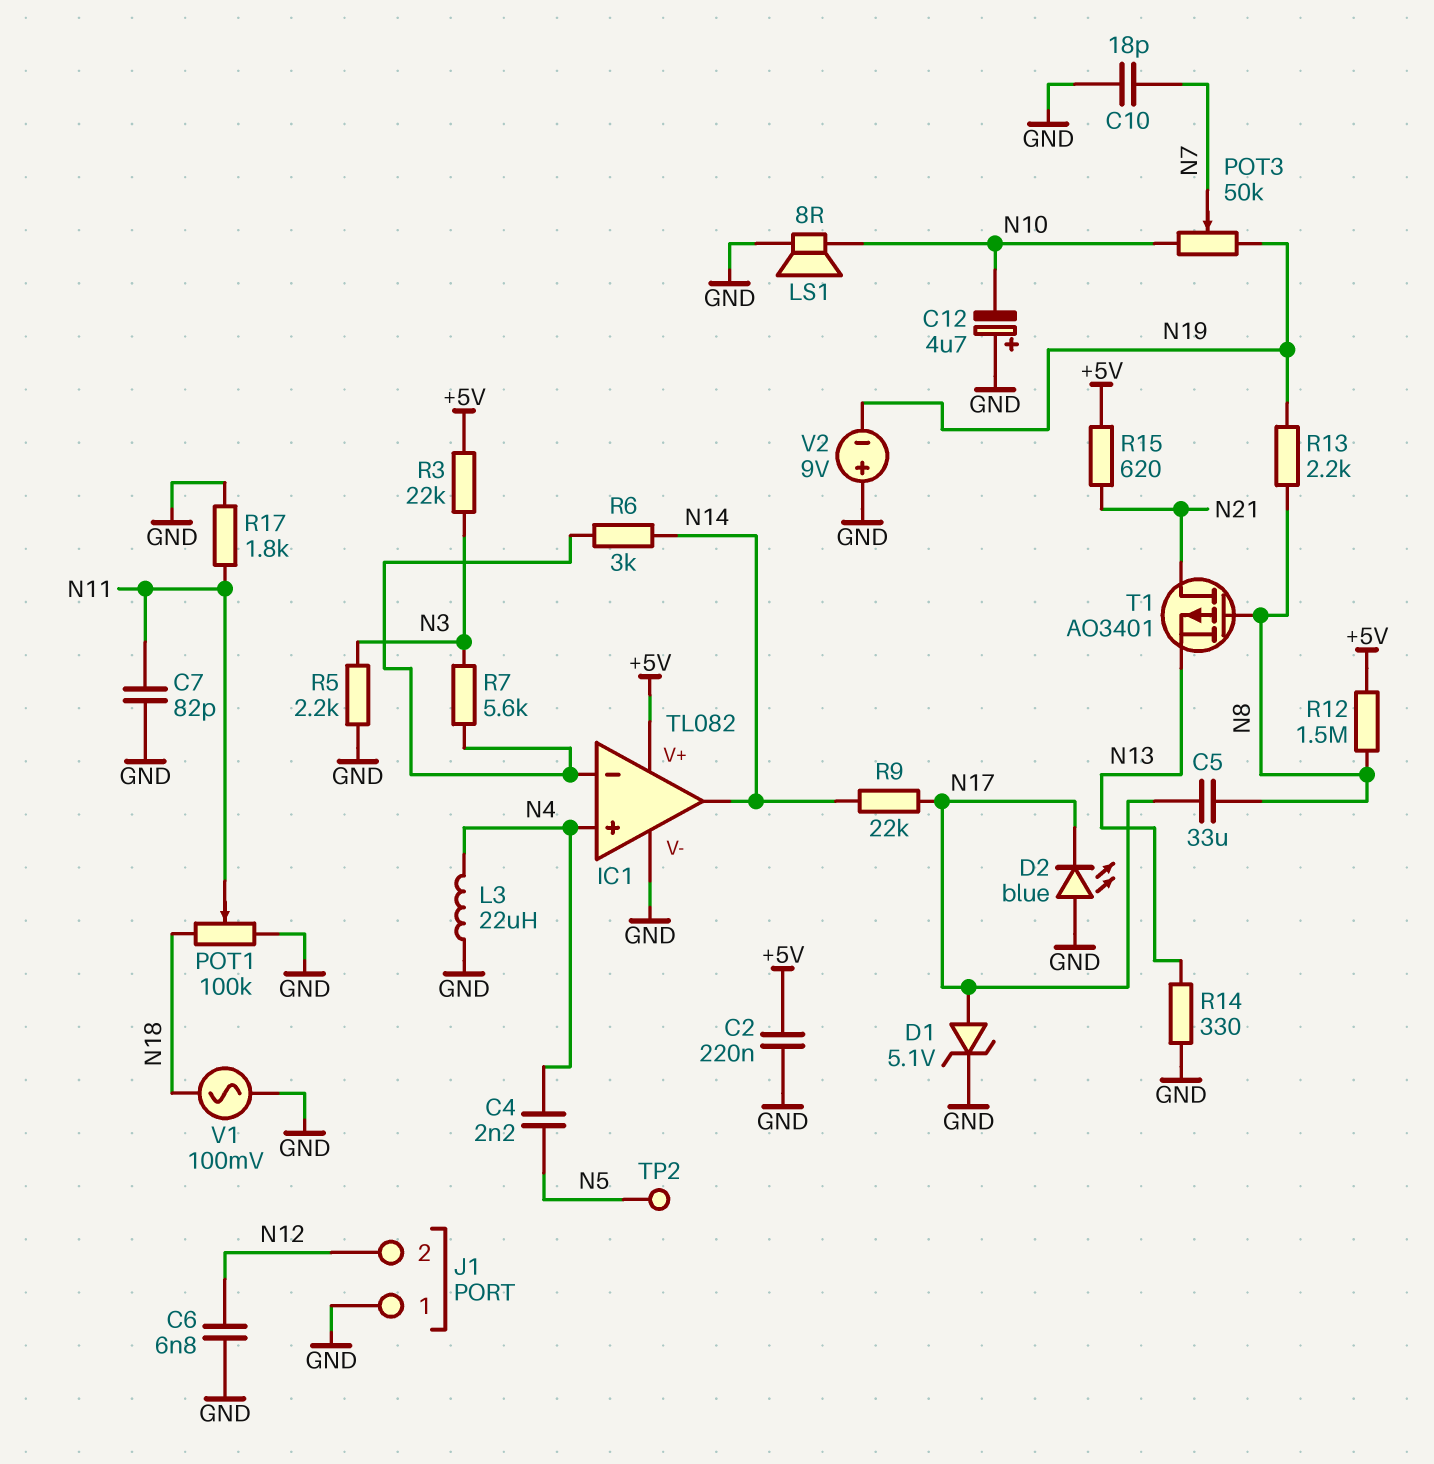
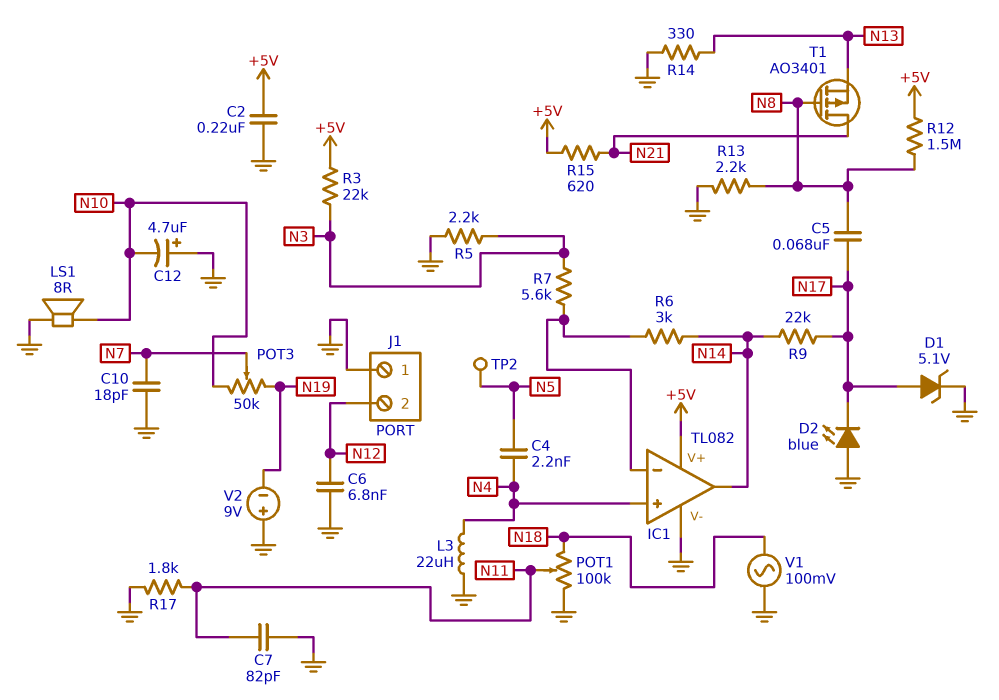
C5: 33uF (N8, N17) -> 68nF (N8, N17)
R13: 2.2k (N8, N19) -> 2.2k (GND, N8)

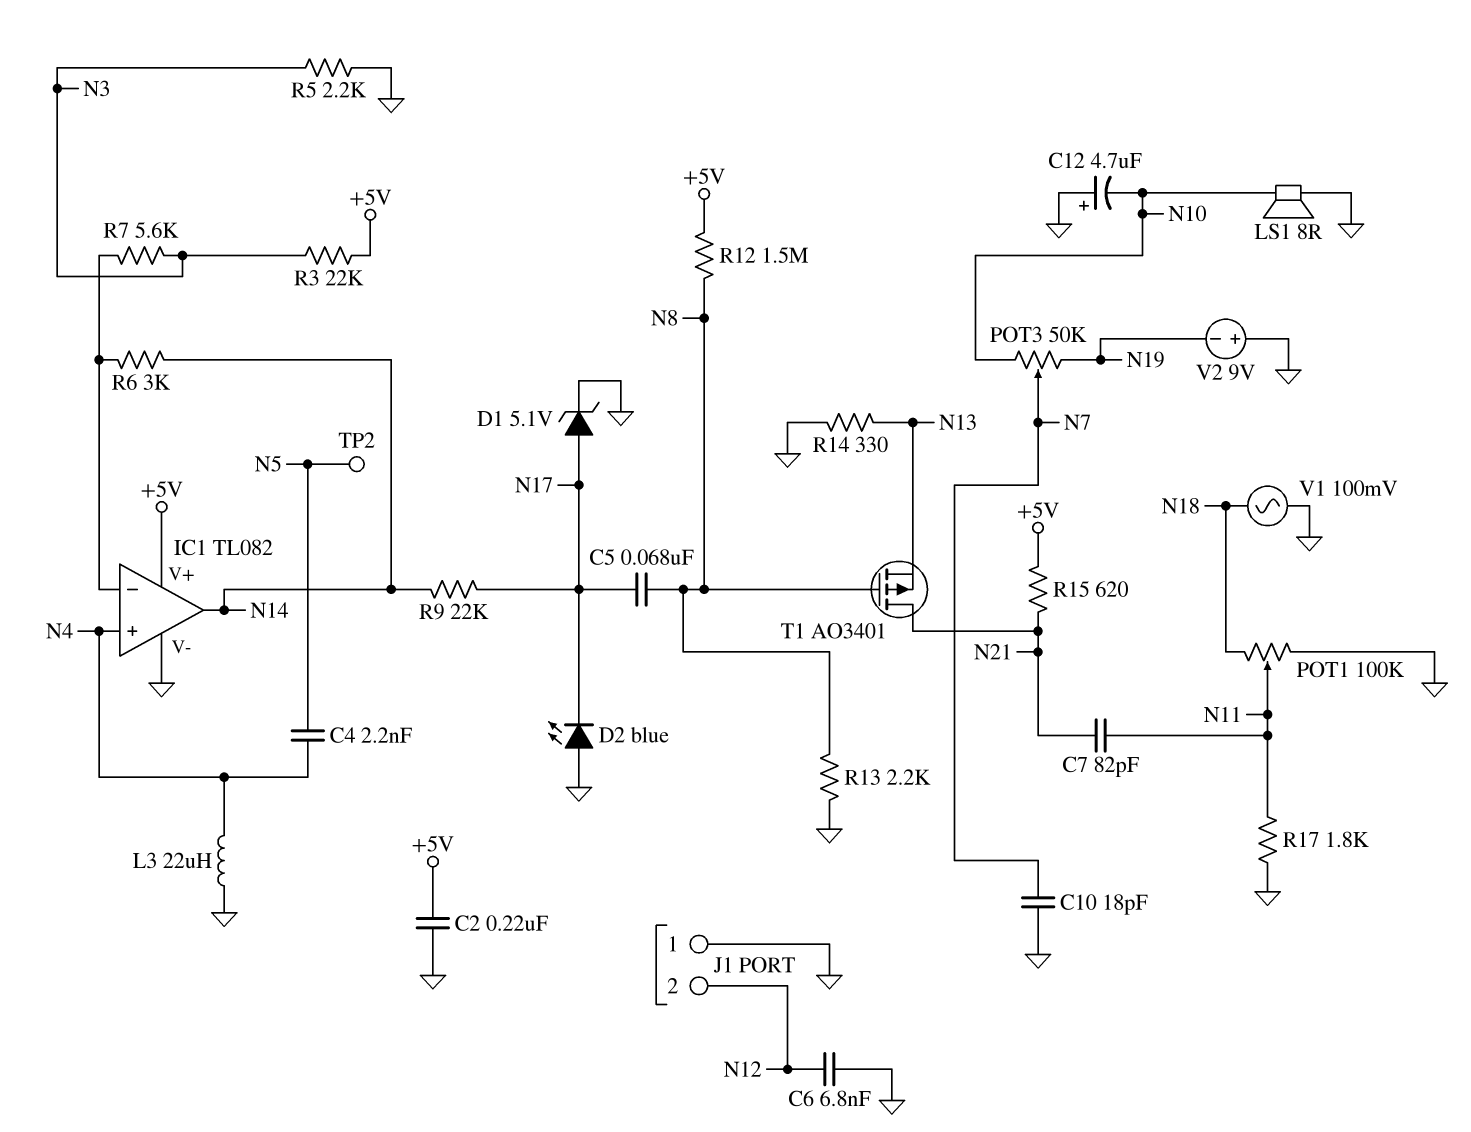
C7: 82pF (GND, N11) -> 82pF (N11, N21)

